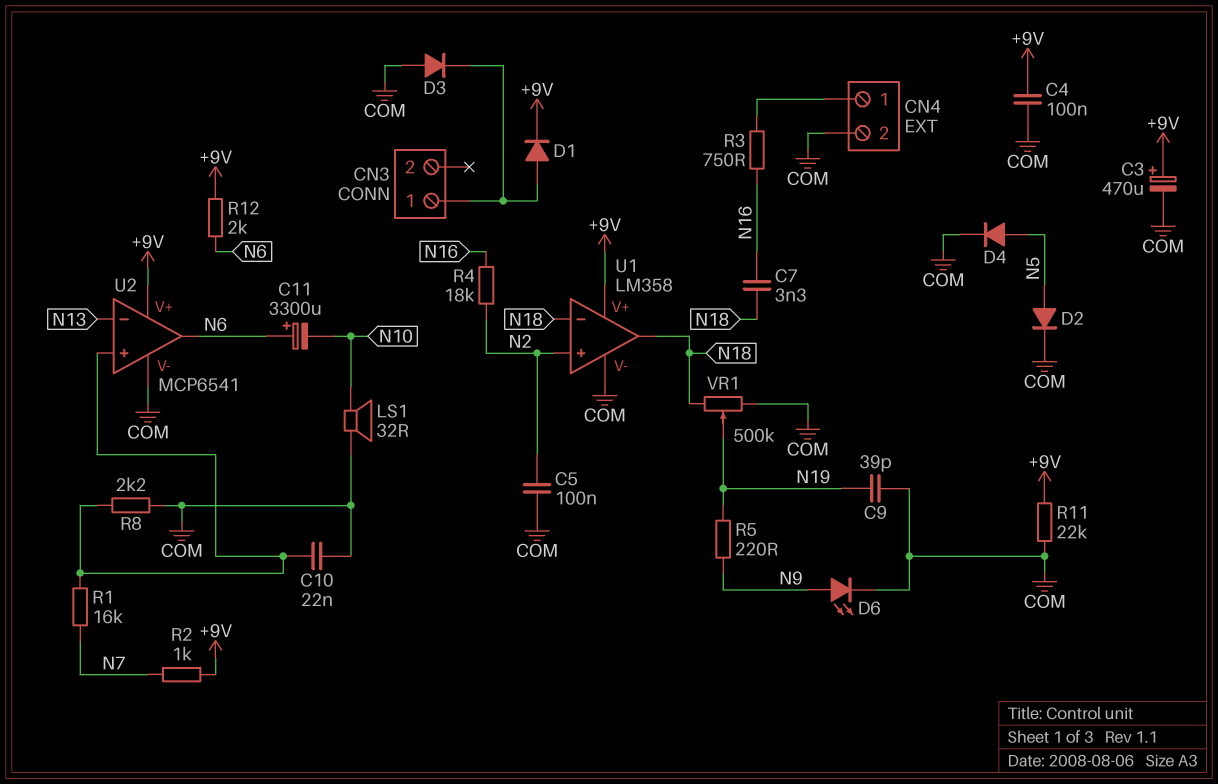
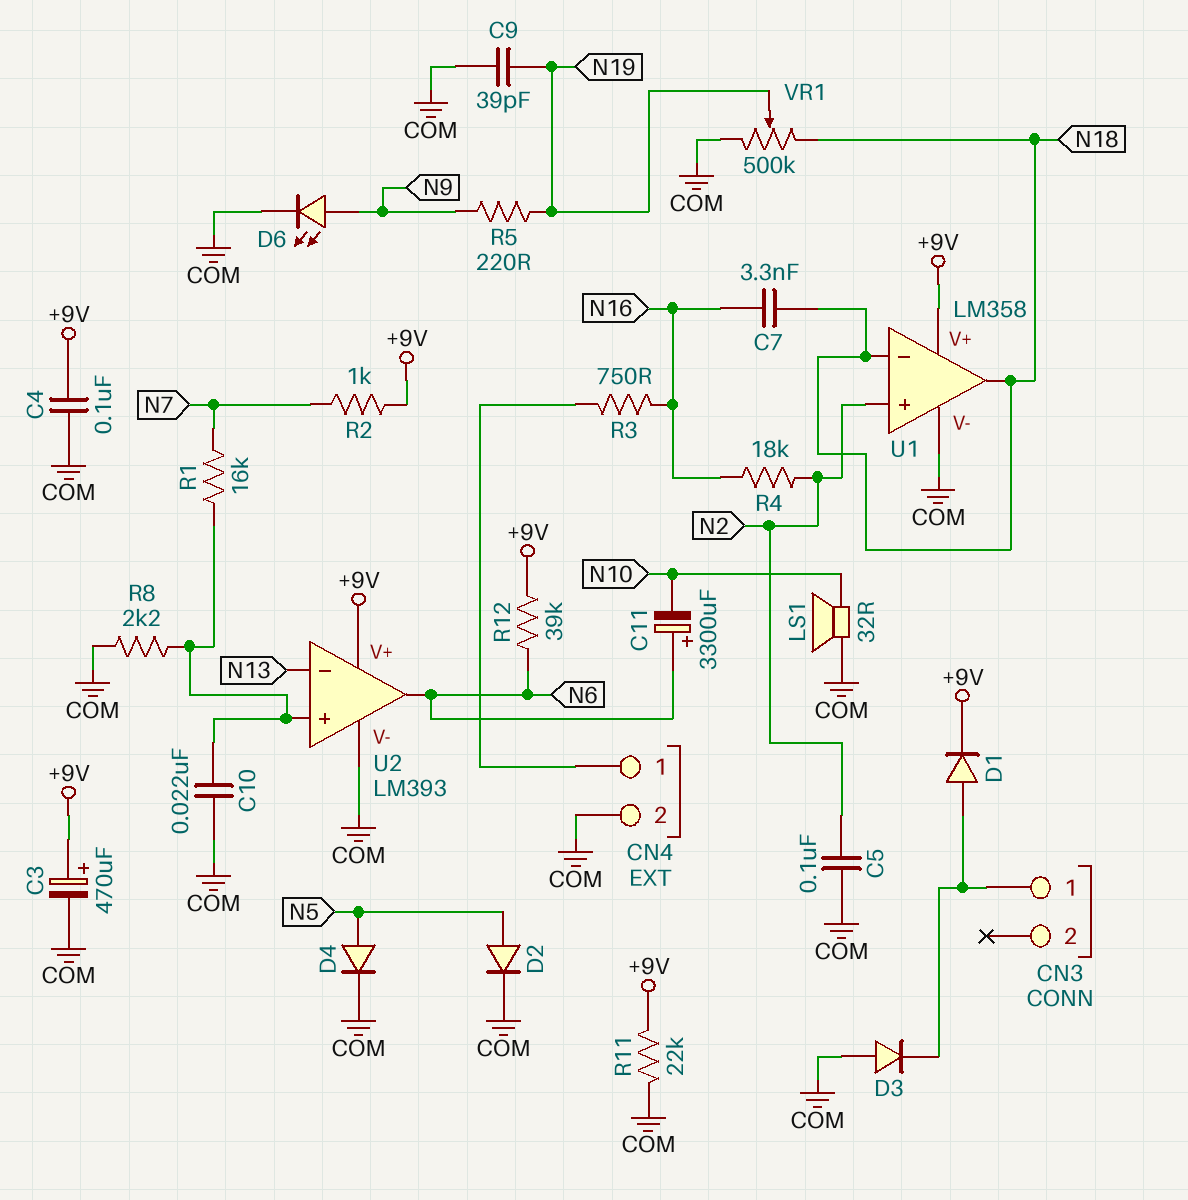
R12: 2k (+9V, N6) -> 39k (+9V, N6)
U2: MCP6541 -> LM393

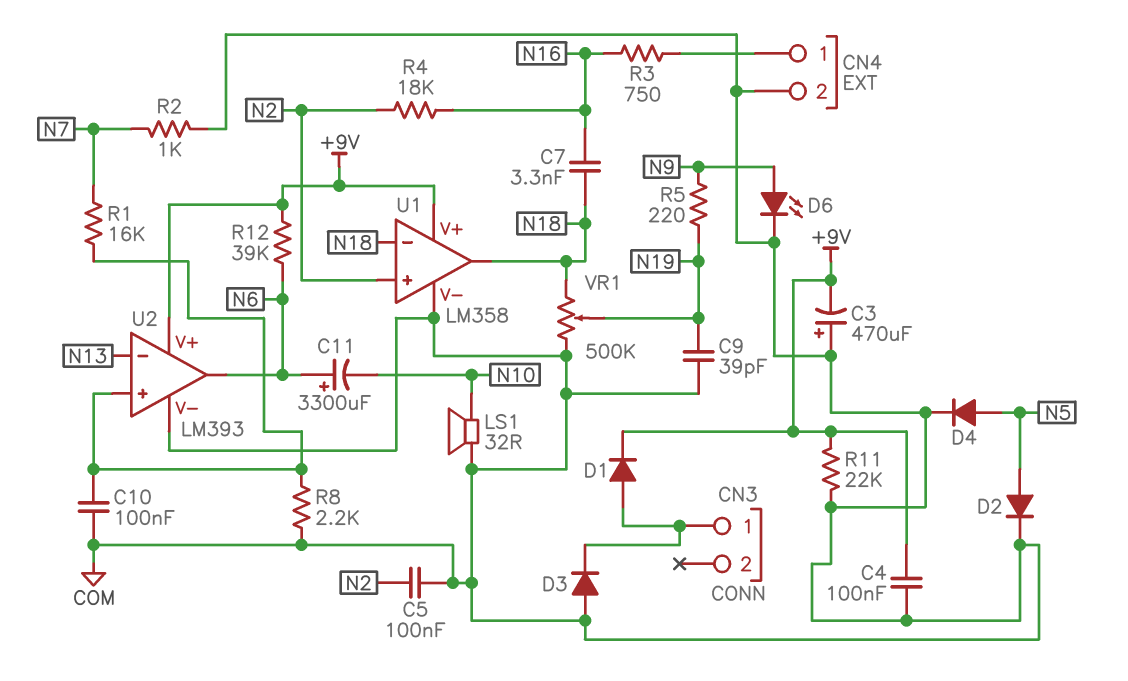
C3: 470uF (plus +9V, minus COM) -> 470uF (plus COM, minus +9V)
C10: 22nF (COM, U2/in+) -> 100nF (COM, U2/in+)
R2: 1k (+9V, N7) -> 1k (COM, N7)

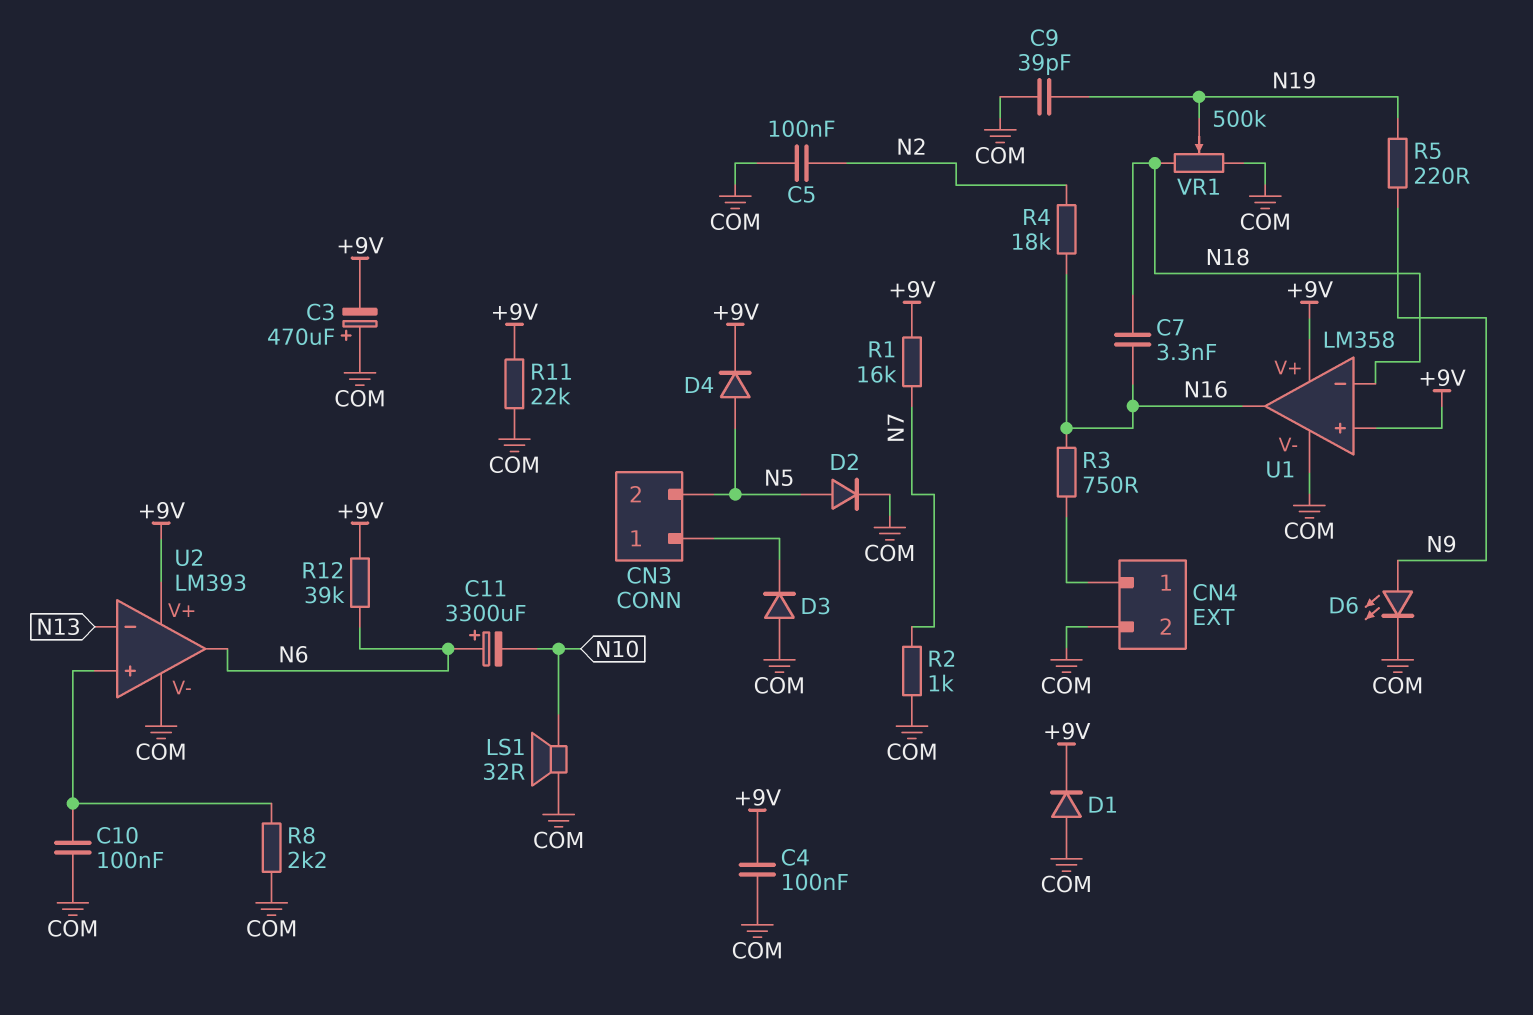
CN3 pin 2: none -> N5
D1: diode (A CN3/1, K +9V) -> diode (A COM, K +9V)
D4: diode (A N5, K COM) -> diode (A N5, K +9V)
R1: 16k (N7, U2/in+) -> 16k (+9V, N7)
U1 pin in+: N2 -> +9V
U1 pin out: N18 -> N16

